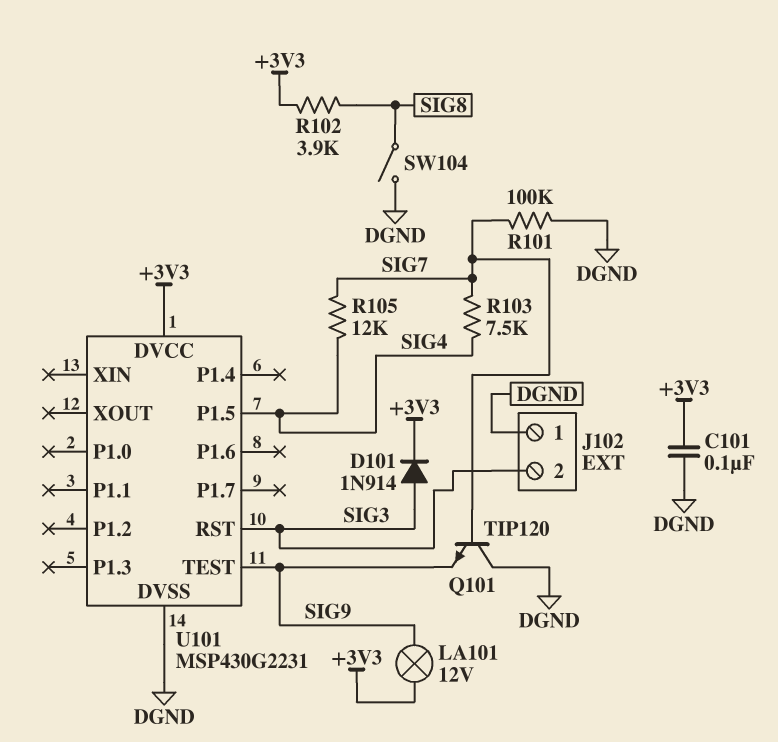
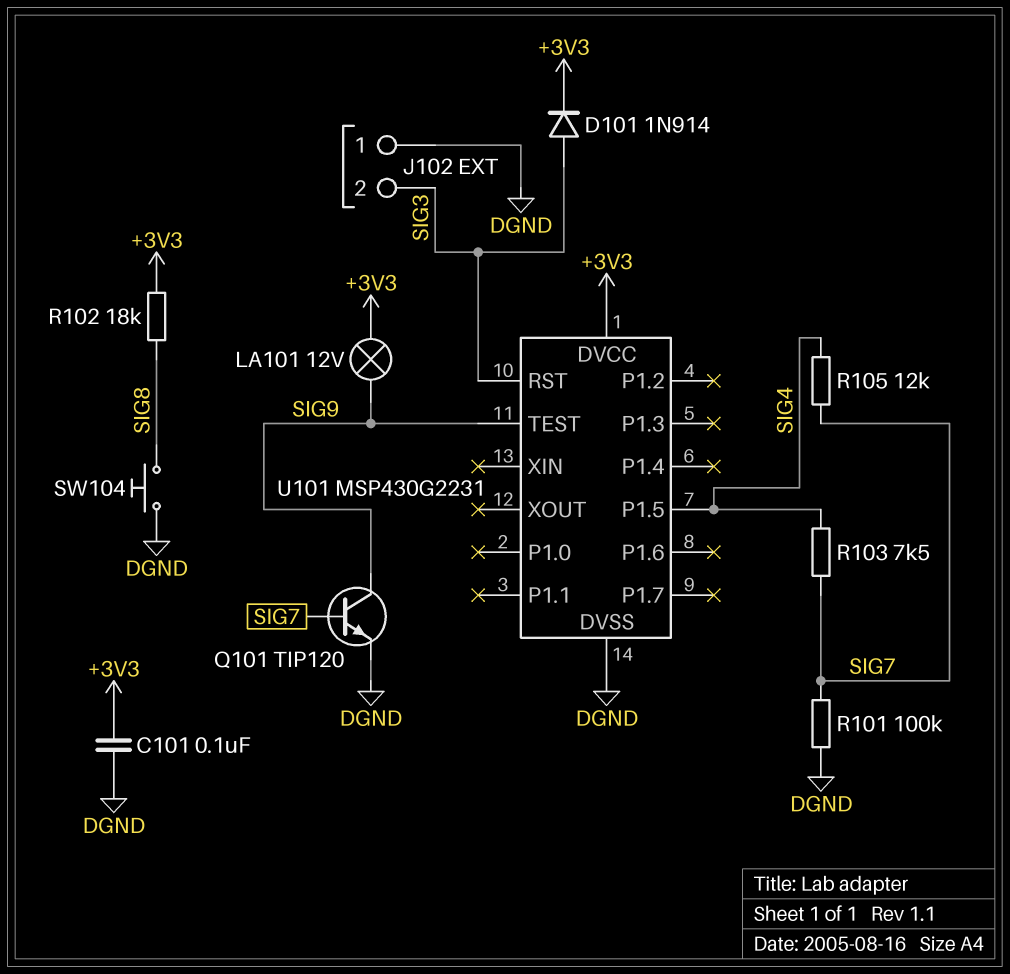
Q101: NPN TIP120 (B SIG7, C DGND, E SIG9) -> NPN TIP120 (B SIG7, C SIG9, E DGND)
R102: 3.9k (+3V3, SIG8) -> 18k (+3V3, SIG8)
SW104: switch (DGND, SIG8) -> button (DGND, SIG8)

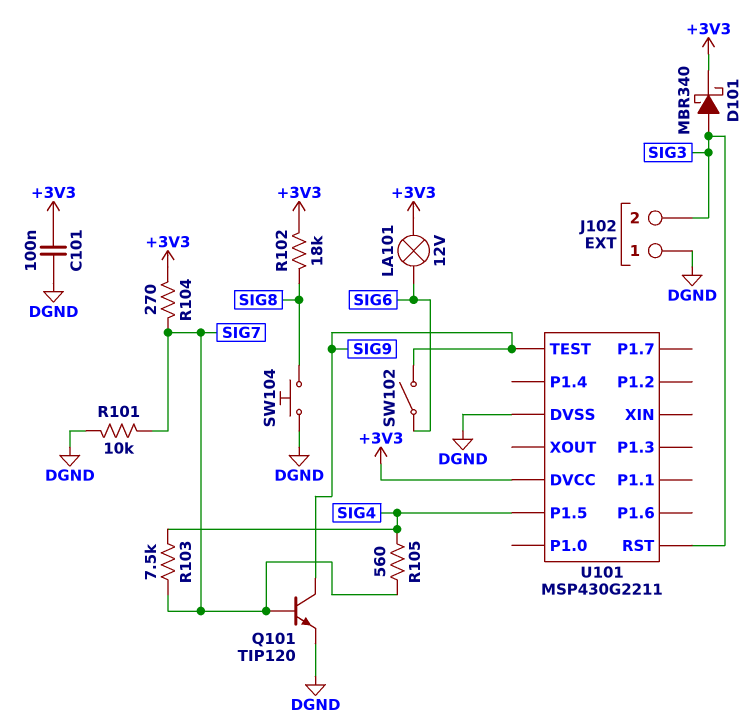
D101: diode 1N914 (A SIG3, K +3V3) -> schottky MBR340 (A SIG3, K +3V3)
LA101: lamp 12V (+3V3, SIG9) -> lamp 12V (+3V3, SIG6)
R101: 100k (DGND, SIG7) -> 10k (DGND, SIG7)
R104: none -> 270 (+3V3, SIG7)
R105: 12k (SIG4, SIG7) -> 560 (SIG4, SIG7)
SW102: none -> switch (SIG6, SIG9)
U101: MSP430G2231 -> MSP430G2211

